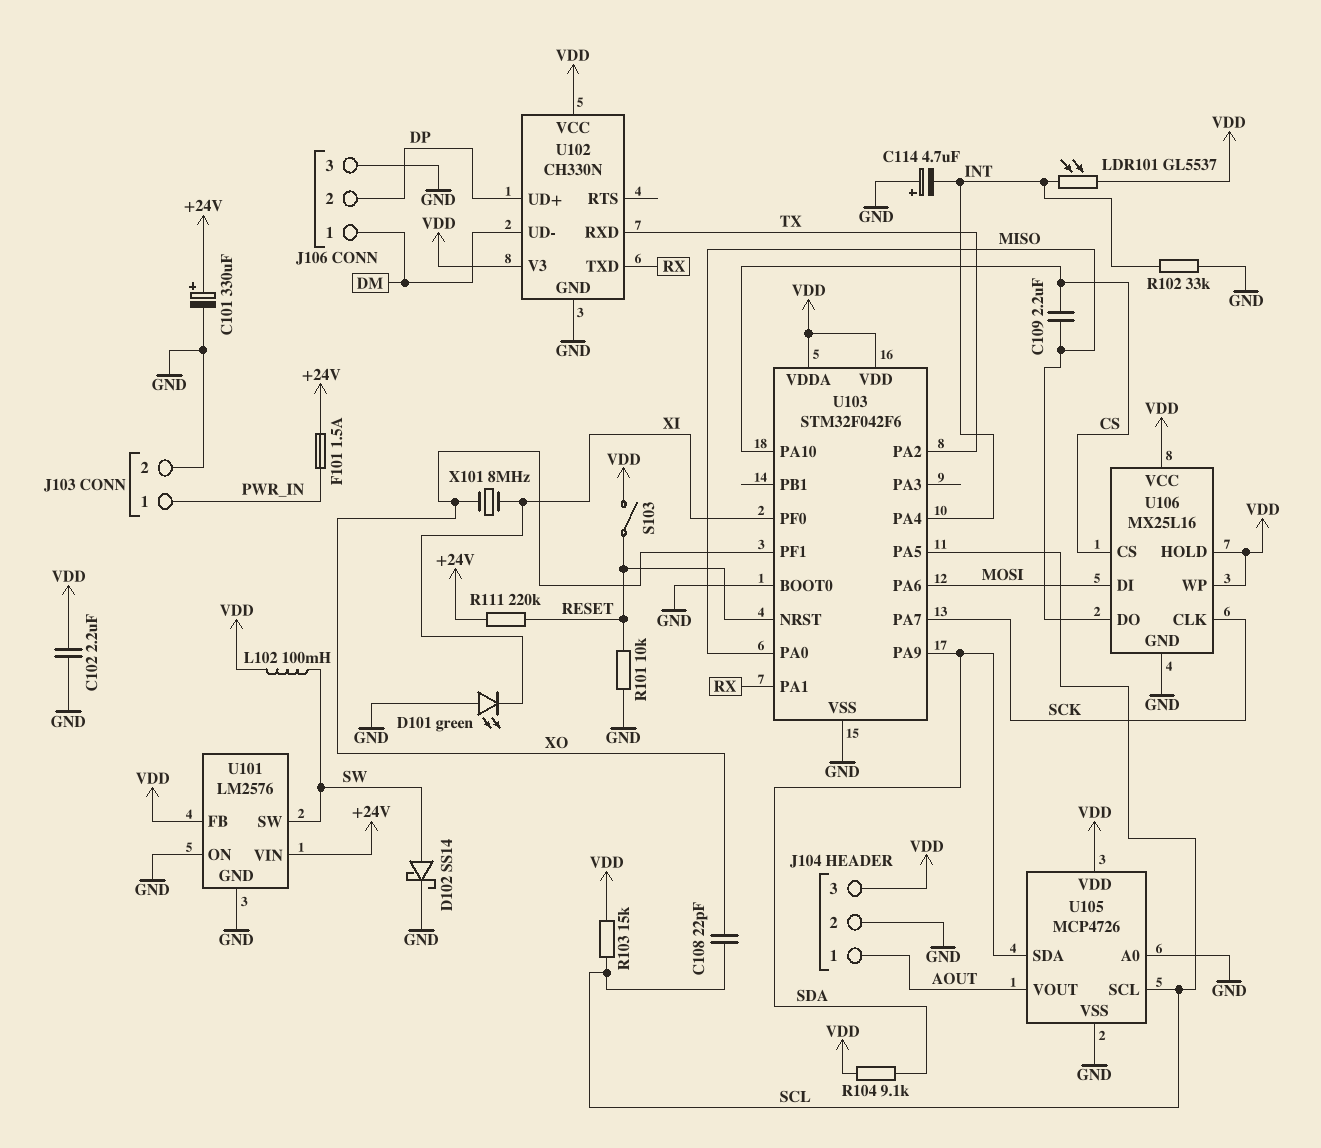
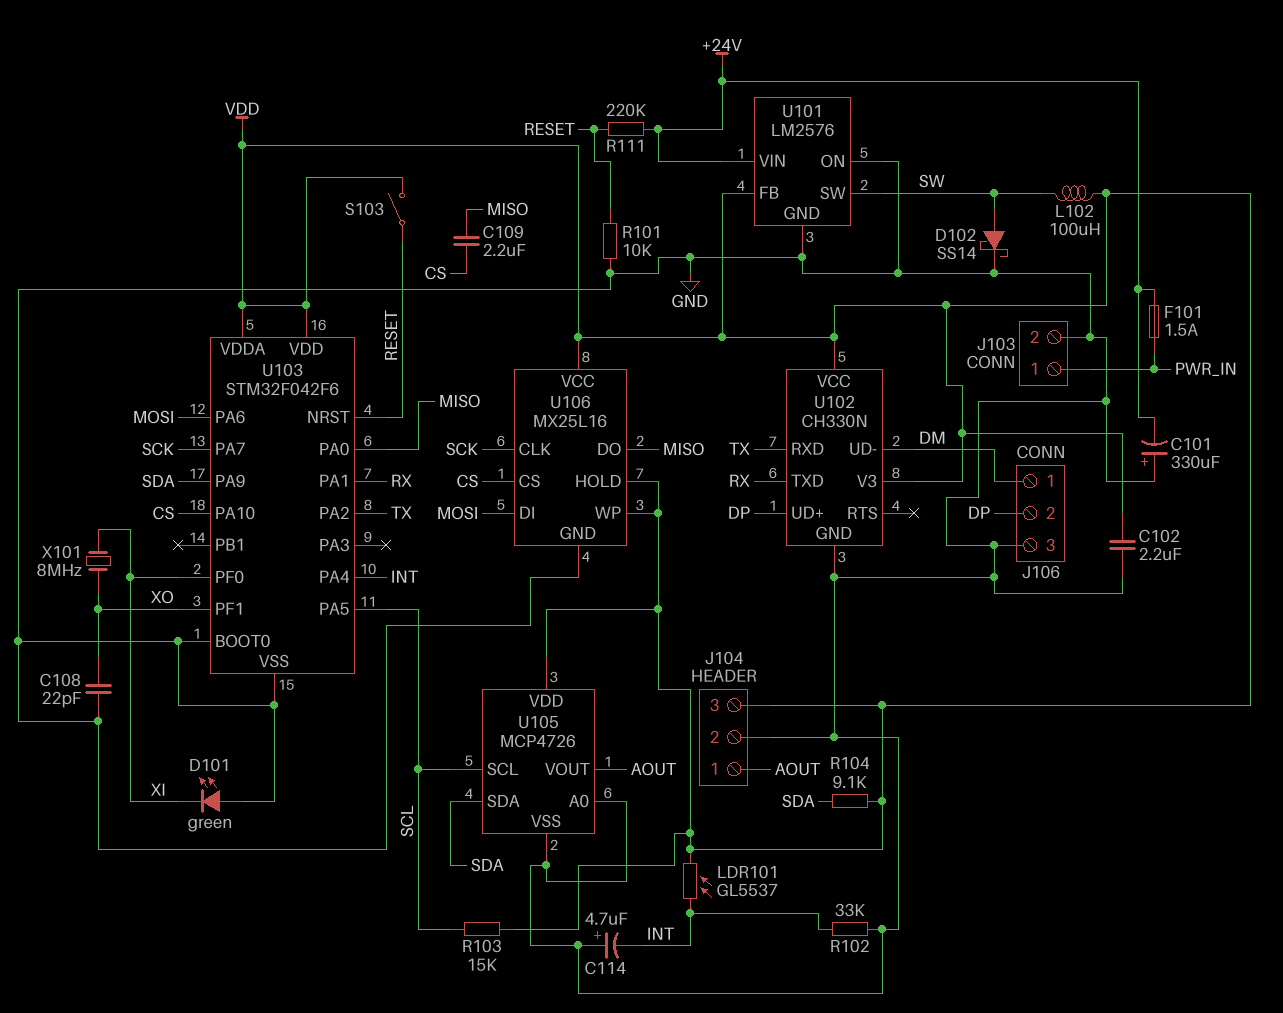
C101: 330uF (plus +24V, minus GND) -> 330uF (plus GND, minus +24V)
C108: 22pF (SCL, XO) -> 22pF (GND, XO)
L102: 100mH (SW, VDD) -> 100uH (SW, VDD)

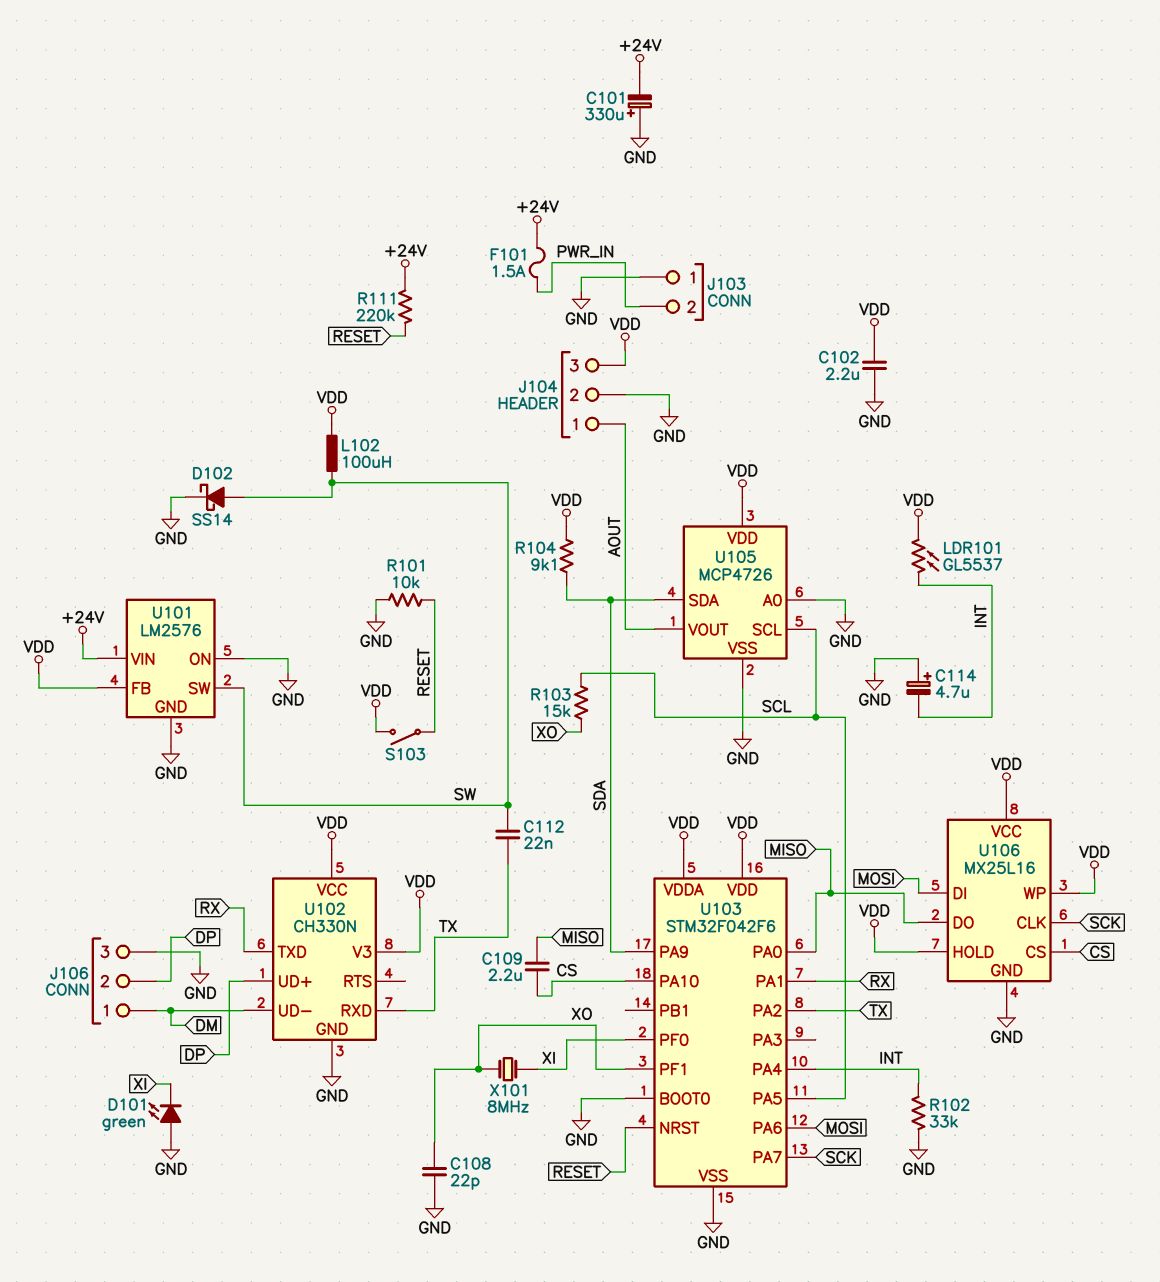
C112: none -> 22nF (SW, TX)
J103 pin 1: PWR_IN -> GND
J103 pin 2: GND -> PWR_IN
R103: 15k (SCL, VDD) -> 15k (SCL, XO)

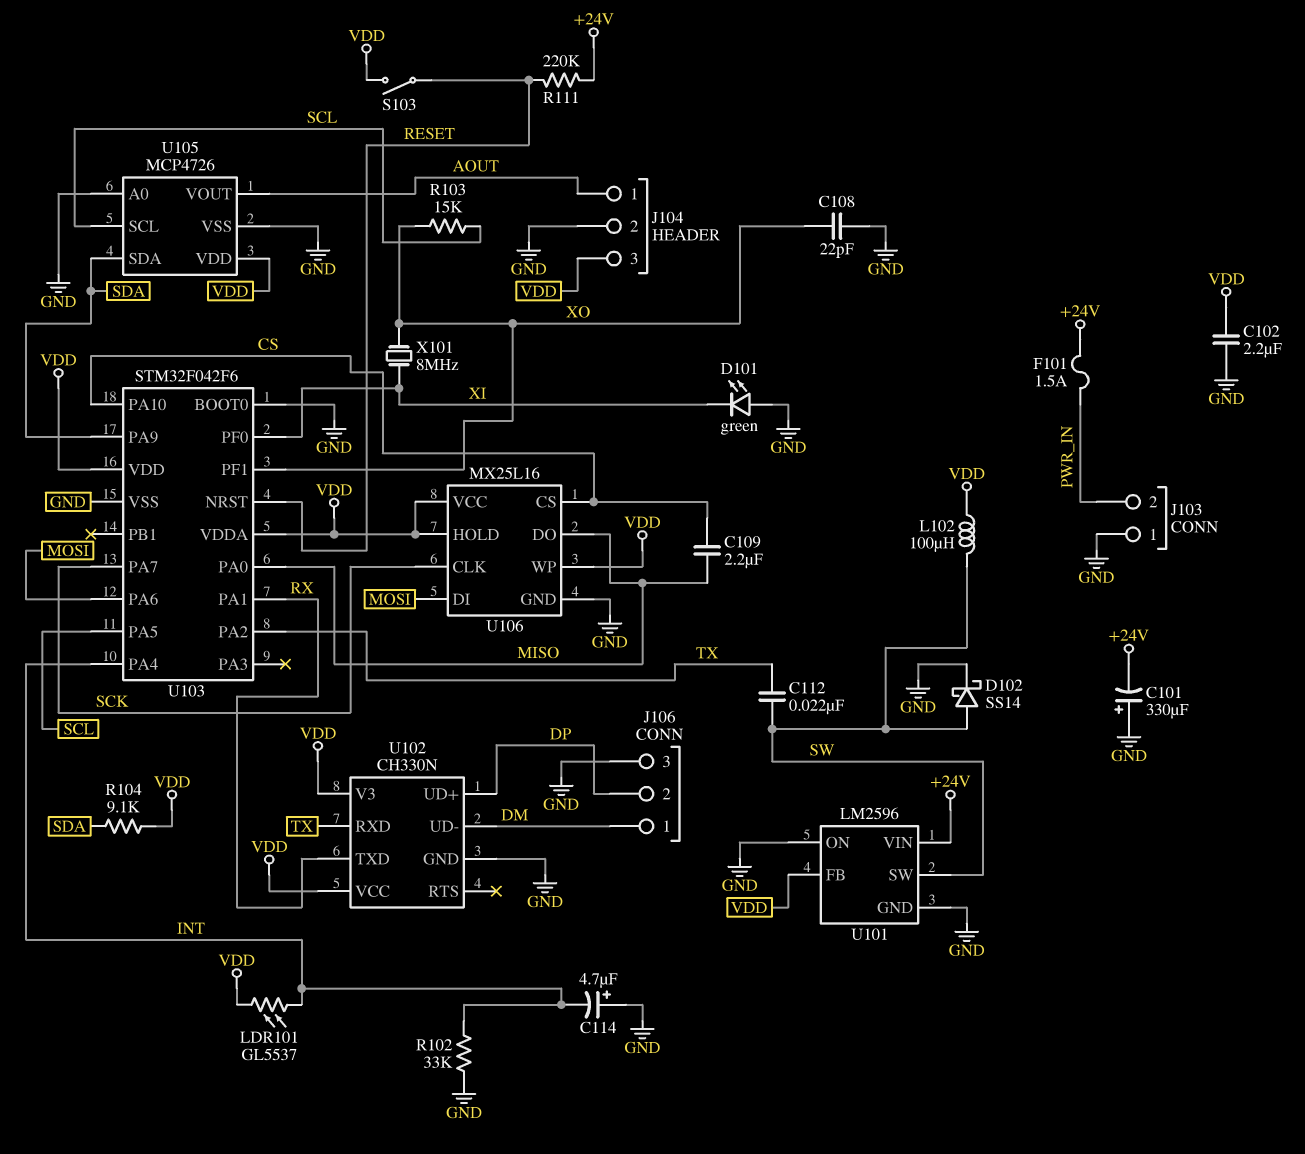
R101: 10k (GND, RESET) -> none
U101: LM2576 -> LM2596

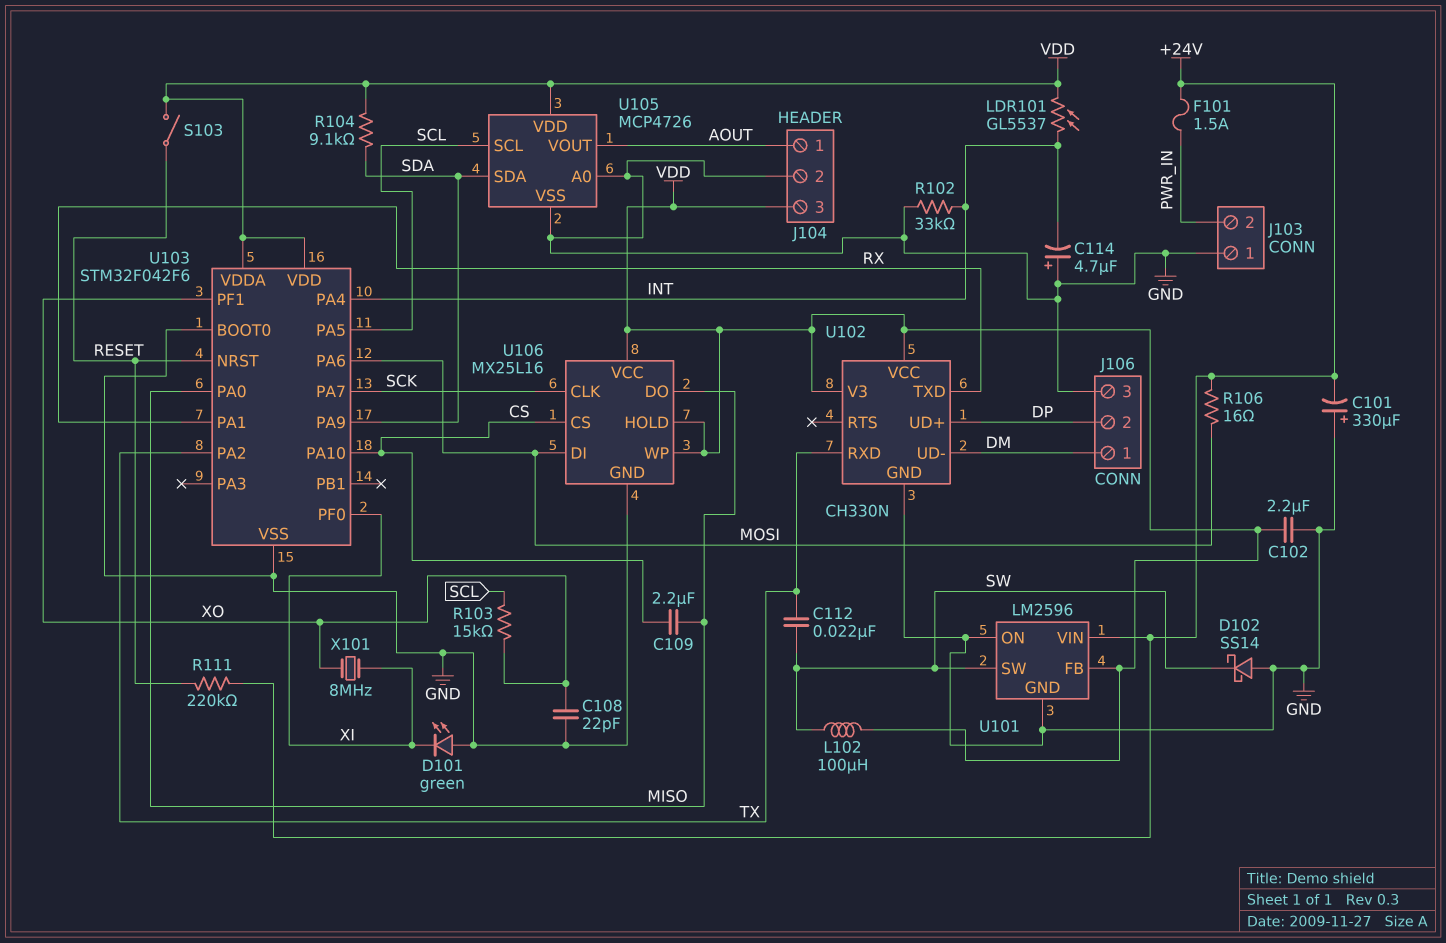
D102: schottky SS14 (A SW, K GND) -> schottky SS14 (A GND, K SW)
R106: none -> 16 (+24V, MOSI)

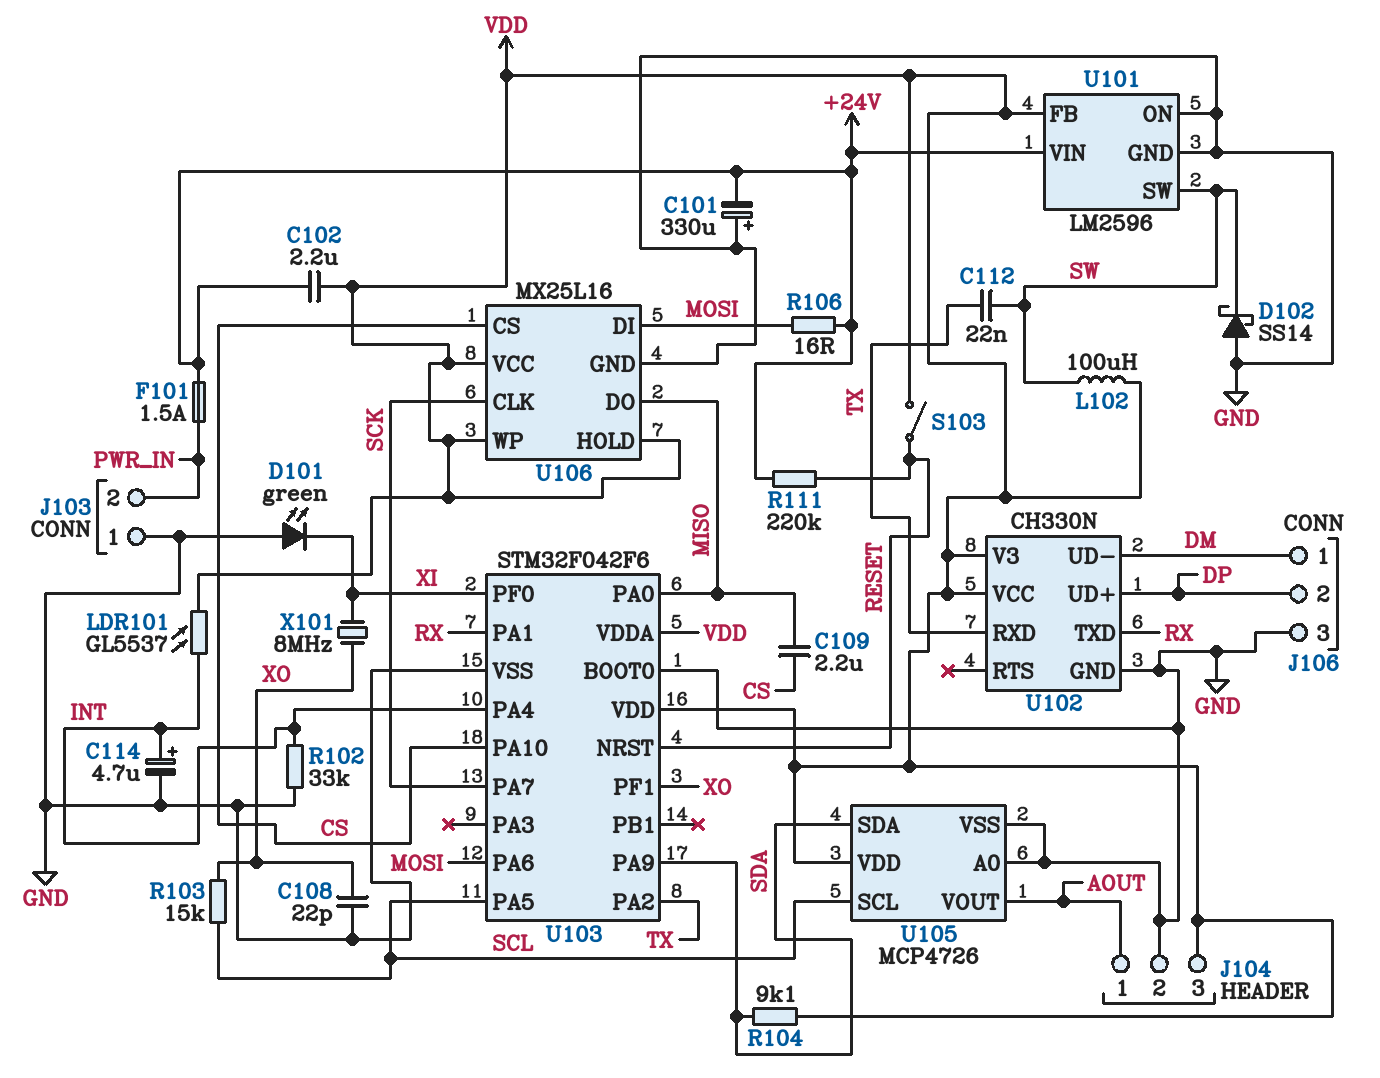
C102: 2.2uF (GND, VDD) -> 2.2uF (+24V, VDD)
C114: 4.7uF (plus GND, minus INT) -> 4.7uF (plus INT, minus GND)

